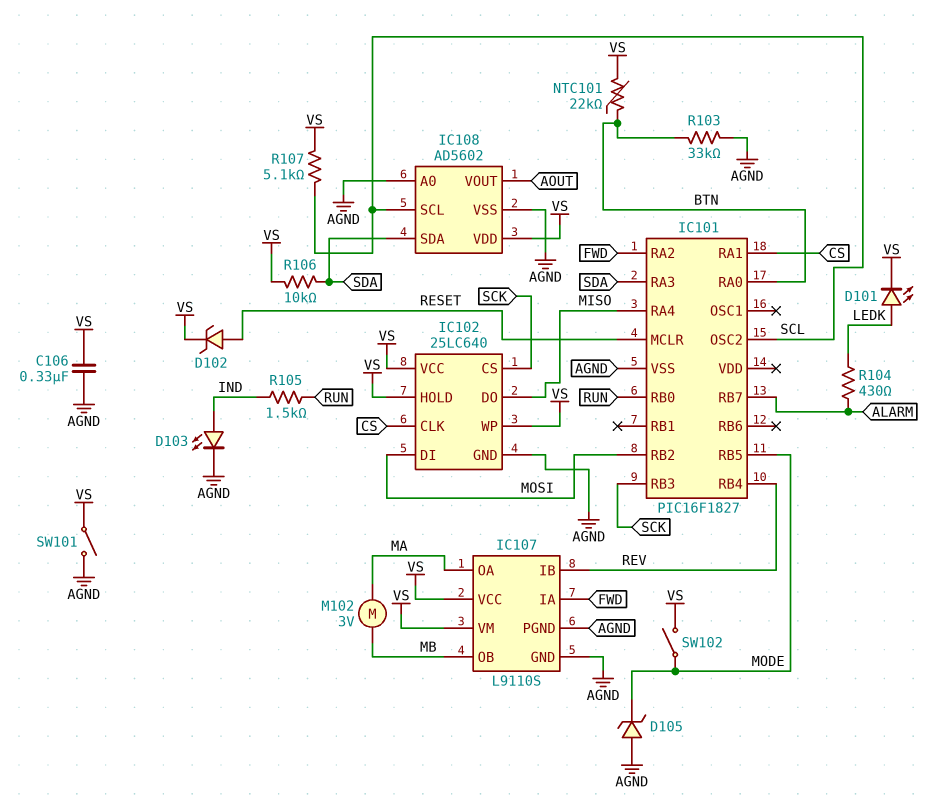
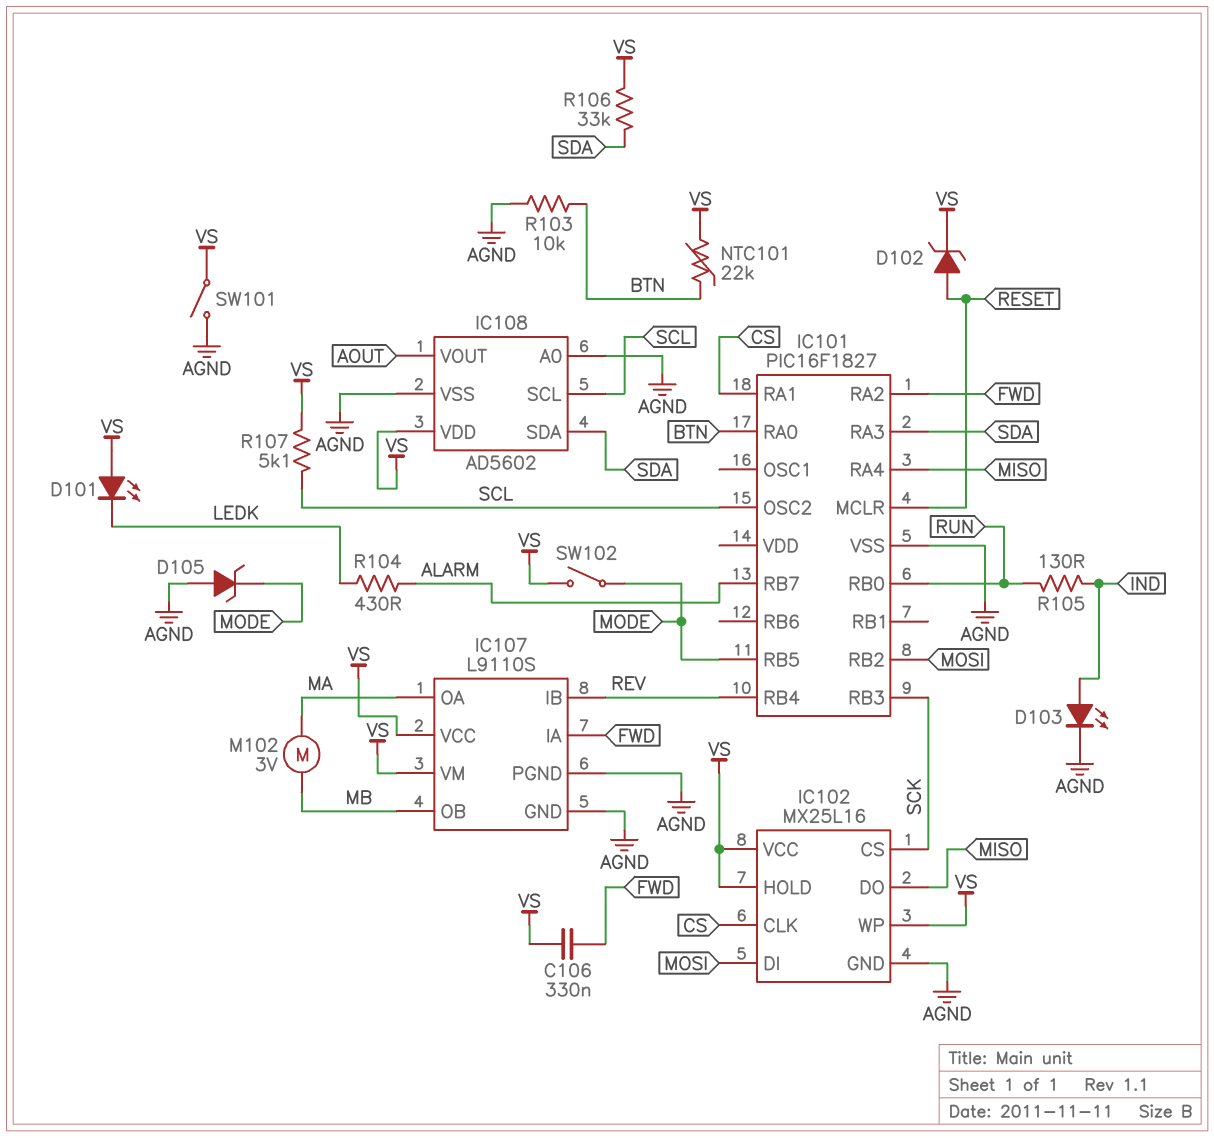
C106: 330nF (AGND, VS) -> 330nF (FWD, VS)
D101: LED (A LEDK, K VS) -> LED (A VS, K LEDK)
IC102: 25LC640 -> MX25L16
R103: 33k (AGND, BTN) -> 10k (AGND, BTN)
R105: 1.5k (IND, RUN) -> 130 (IND, RUN)
R106: 10k (SDA, VS) -> 33k (SDA, VS)

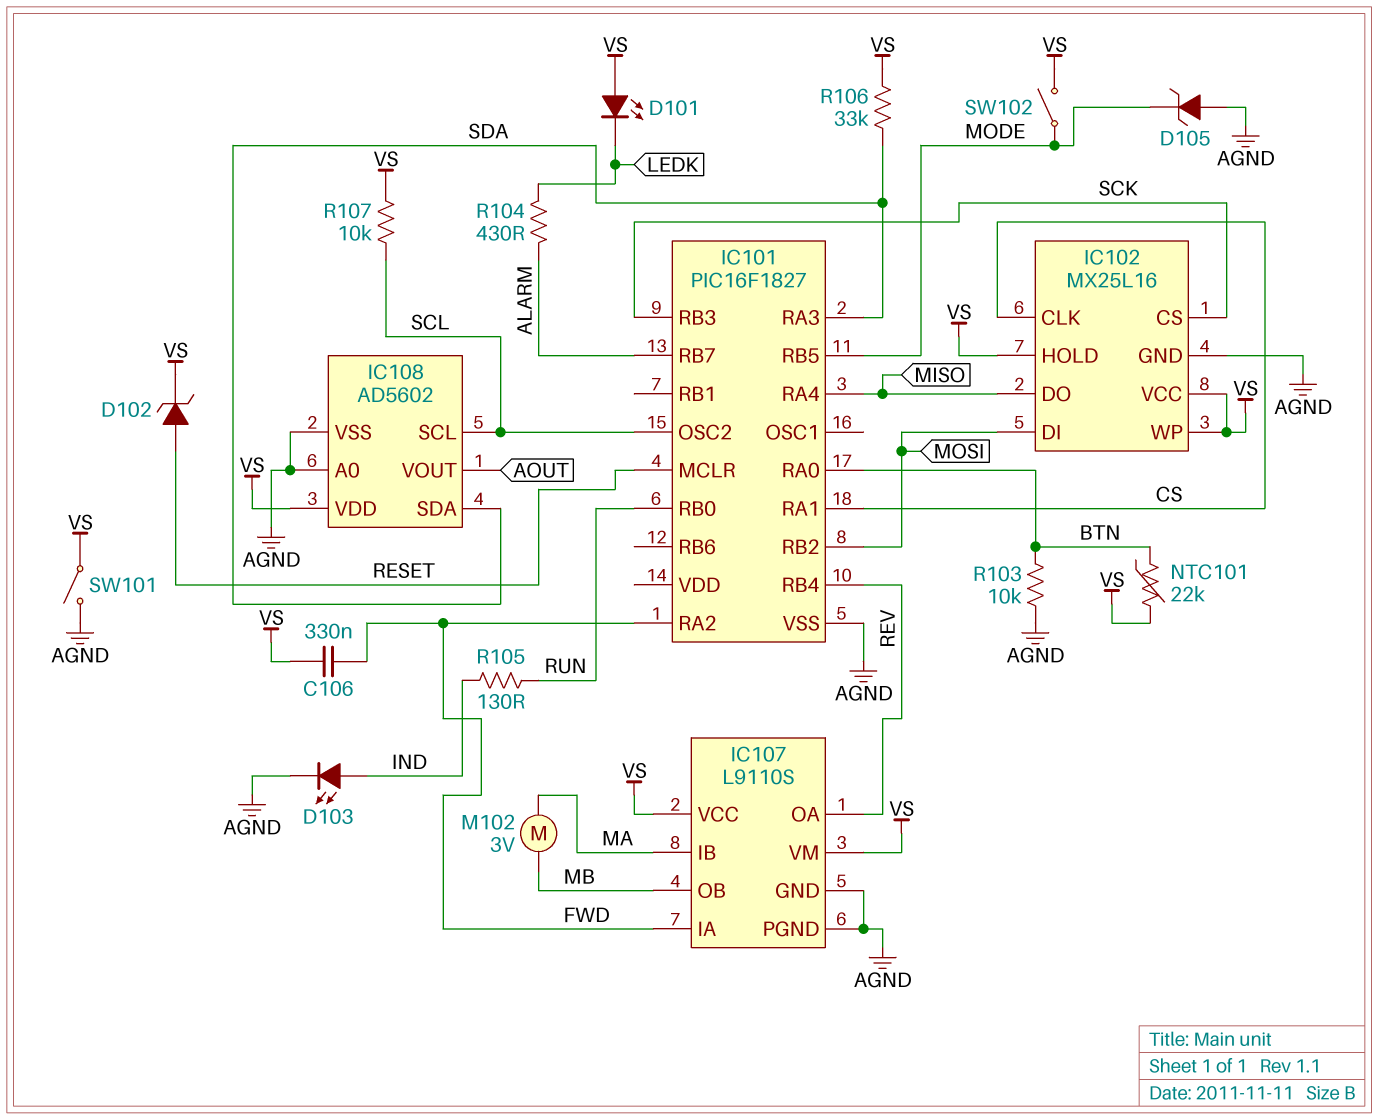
IC107 pin IB: REV -> MA
IC107 pin OA: MA -> REV
R107: 5.1k (SCL, VS) -> 10k (SCL, VS)

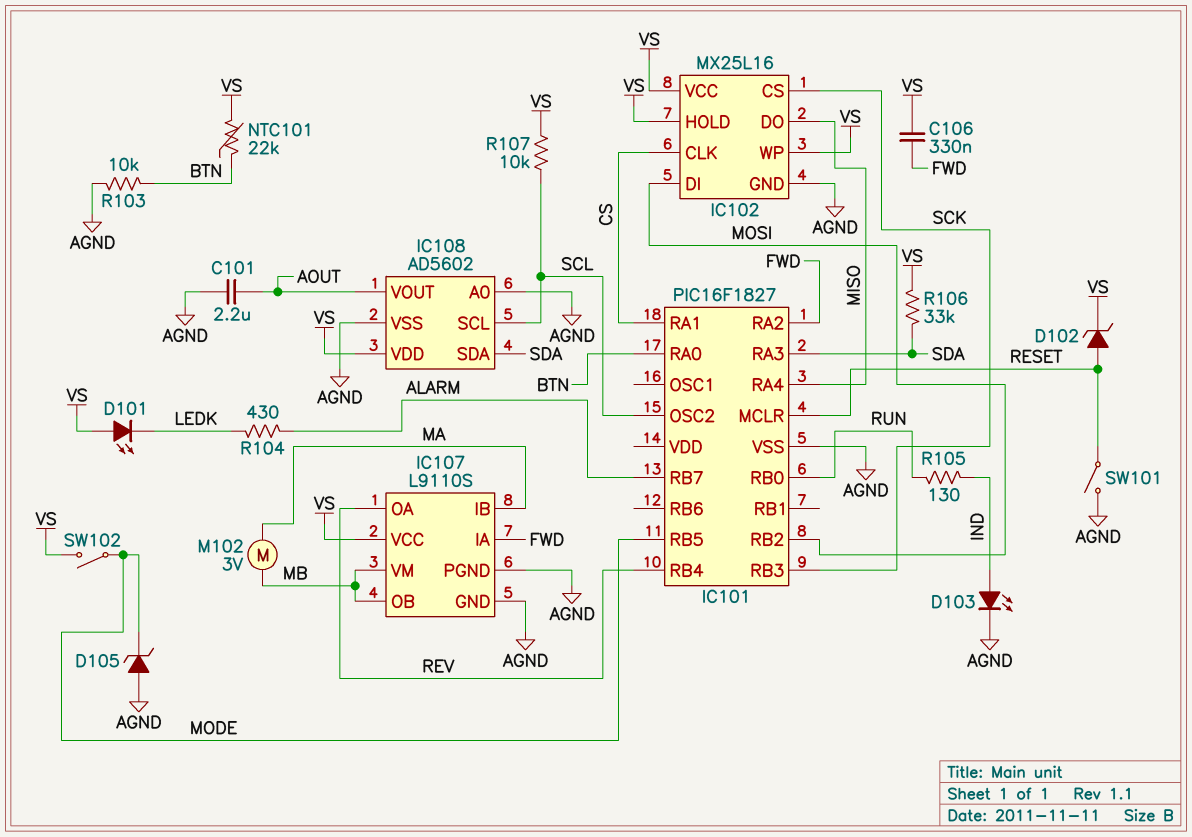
C101: none -> 2.2uF (AGND, AOUT)
IC107 pin VM: VS -> MB
SW101: switch (AGND, VS) -> switch (AGND, RESET)

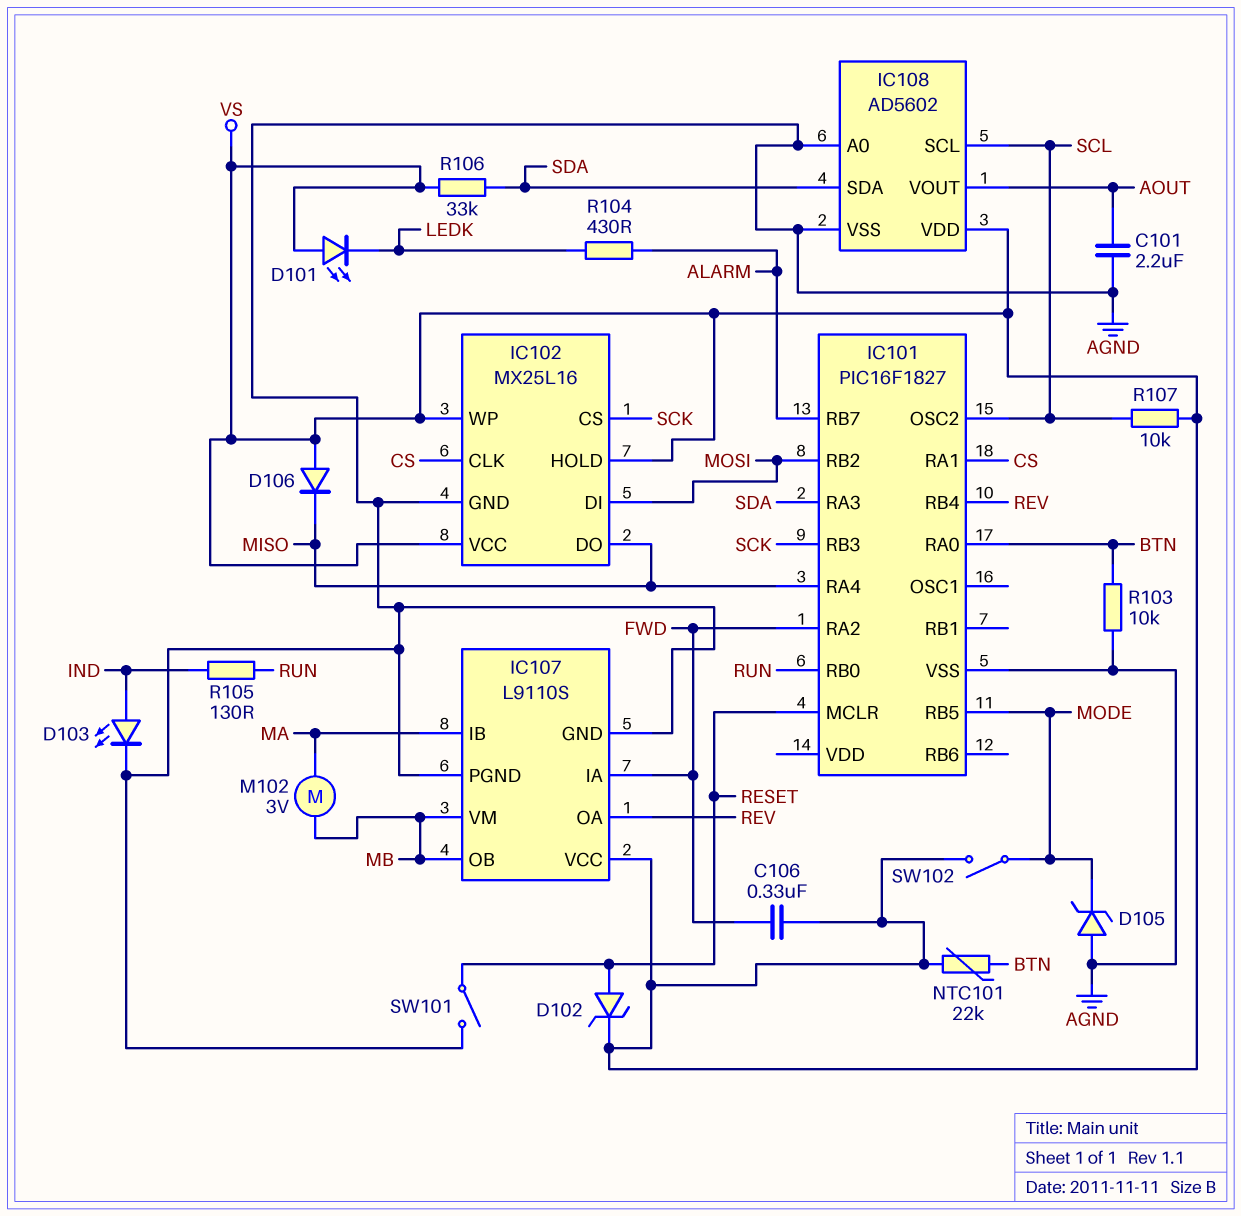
D106: none -> diode (A VS, K MISO)

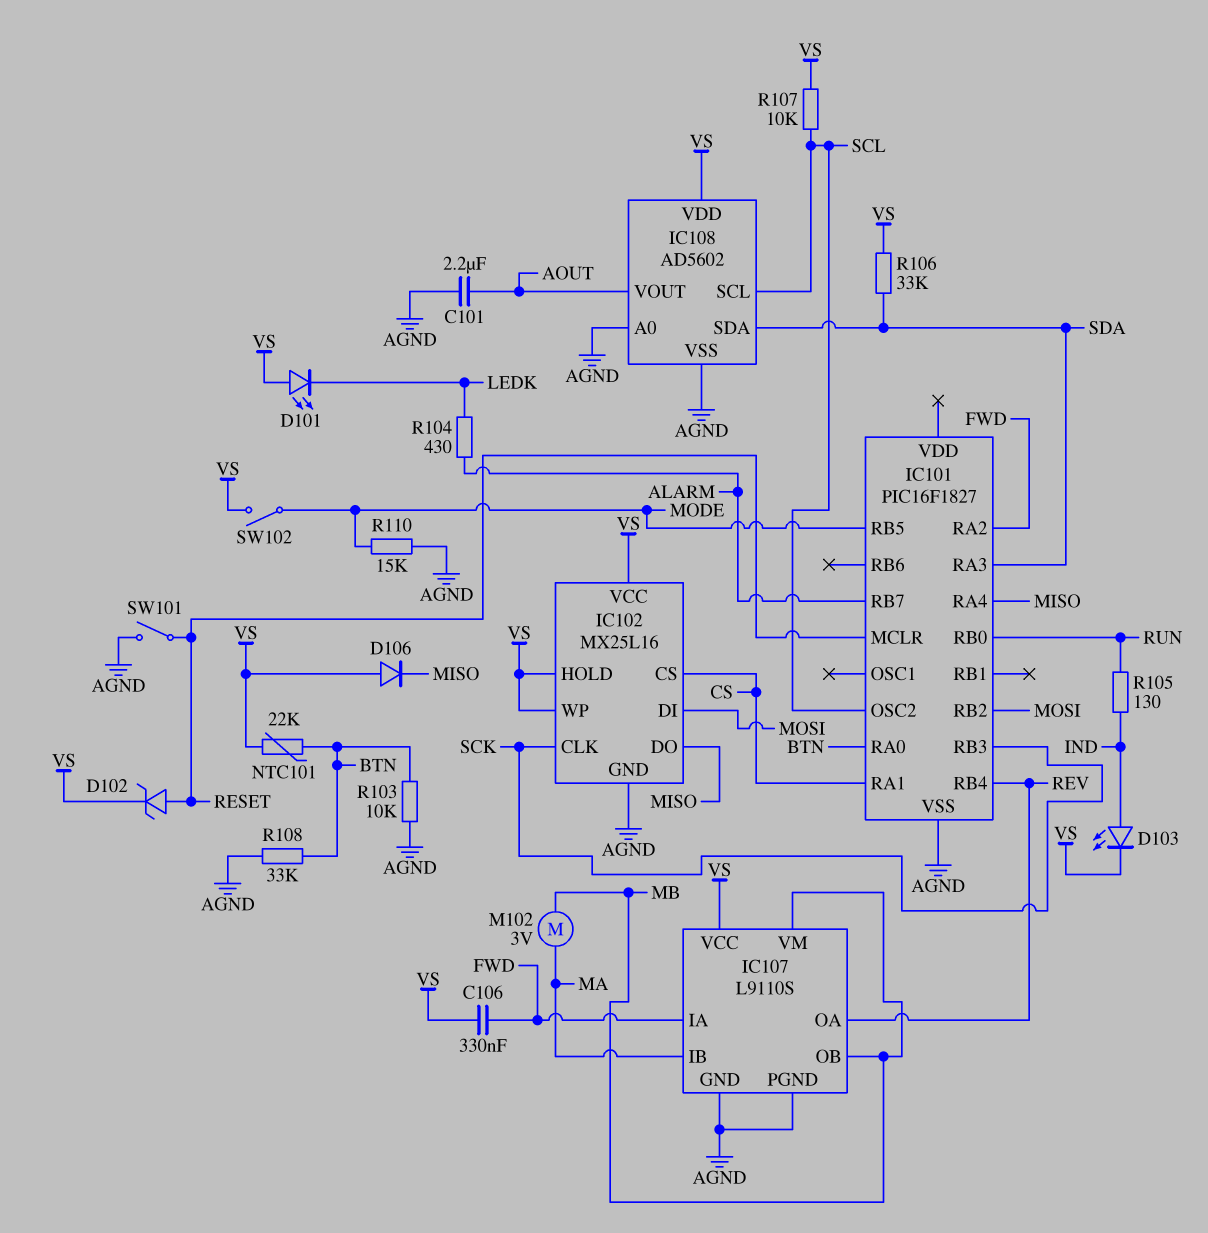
D103: LED (A IND, K AGND) -> LED (A IND, K VS)
D105: zener (A AGND, K MODE) -> none
IC102 pin CLK: CS -> SCK
IC102 pin CS: SCK -> CS
R108: none -> 33k (AGND, BTN)
R110: none -> 15k (AGND, MODE)

